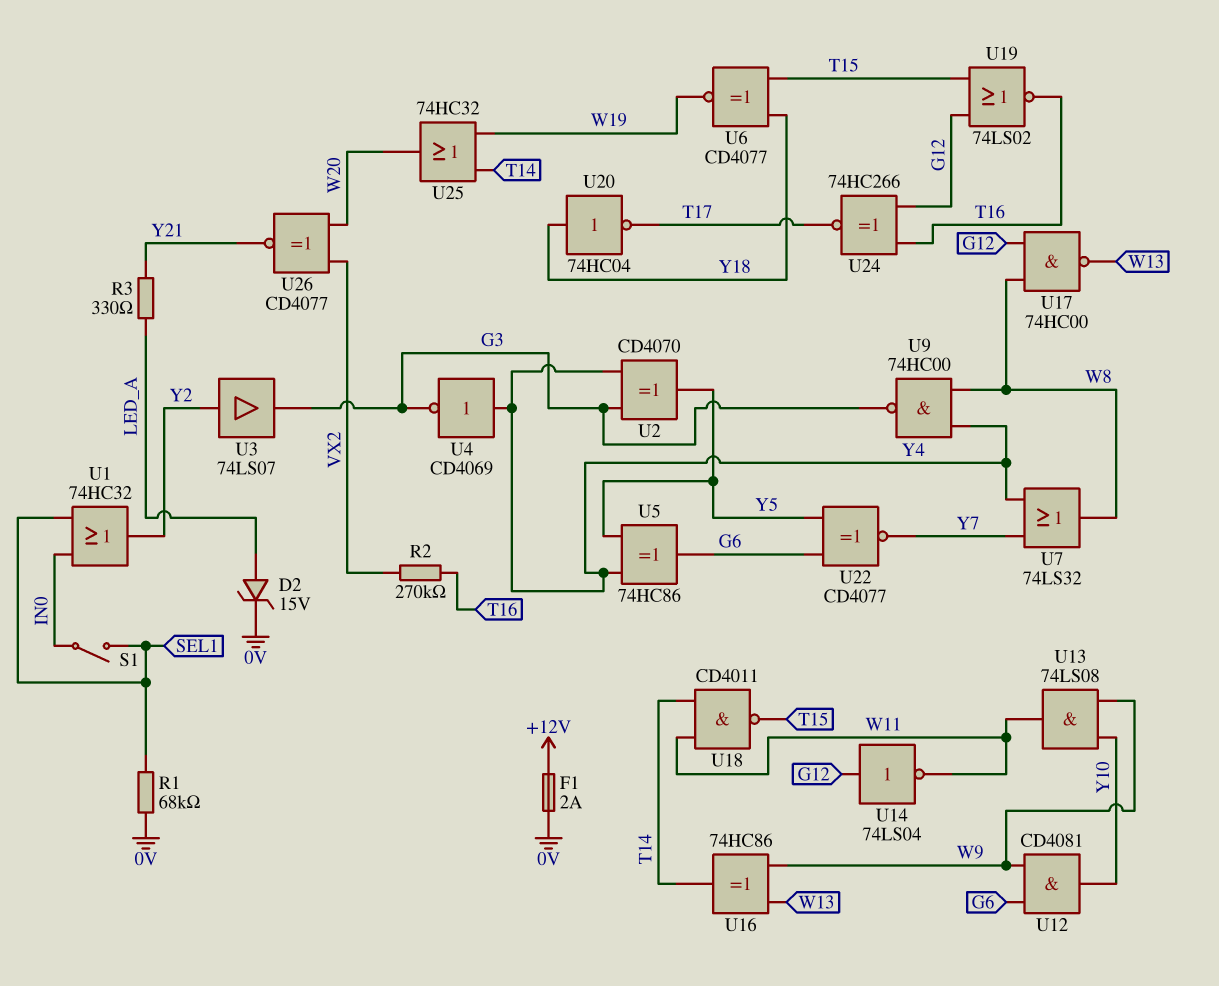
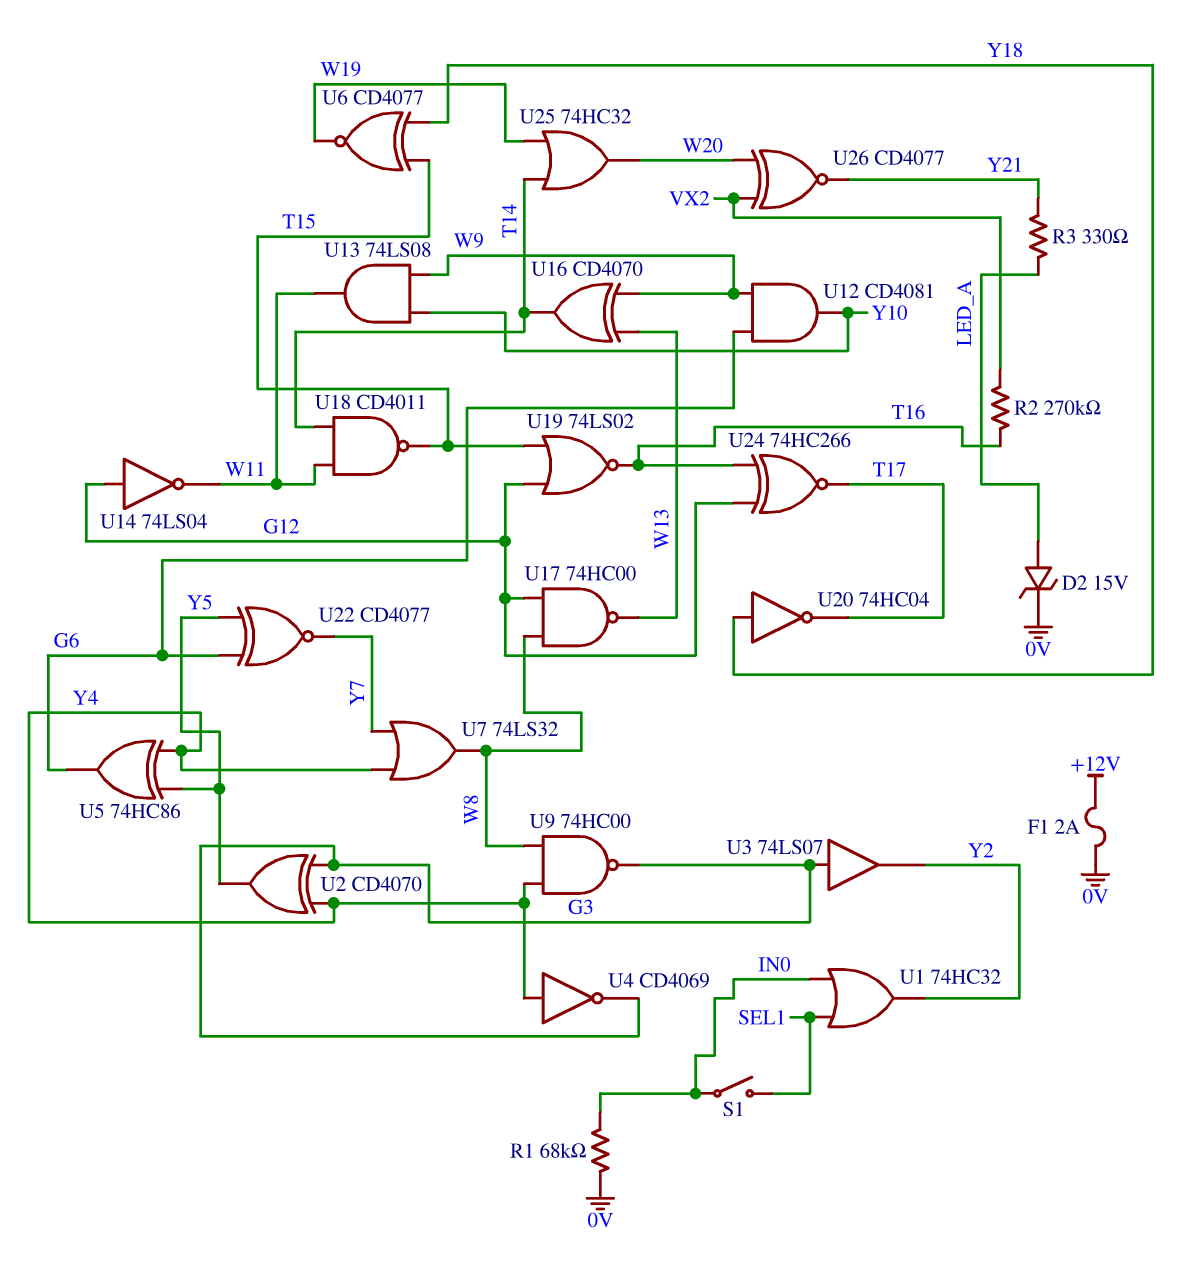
R1: 68k (0V, SEL1) -> 68k (0V, IN0)
U3: buffer 74LS07 (in Y2, out G3) -> buffer 74LS07 (in G3, out Y2)
U16: XOR 74HC86 (in W9, in W13, out T14) -> XOR CD4070 (in W9, in W13, out T14)

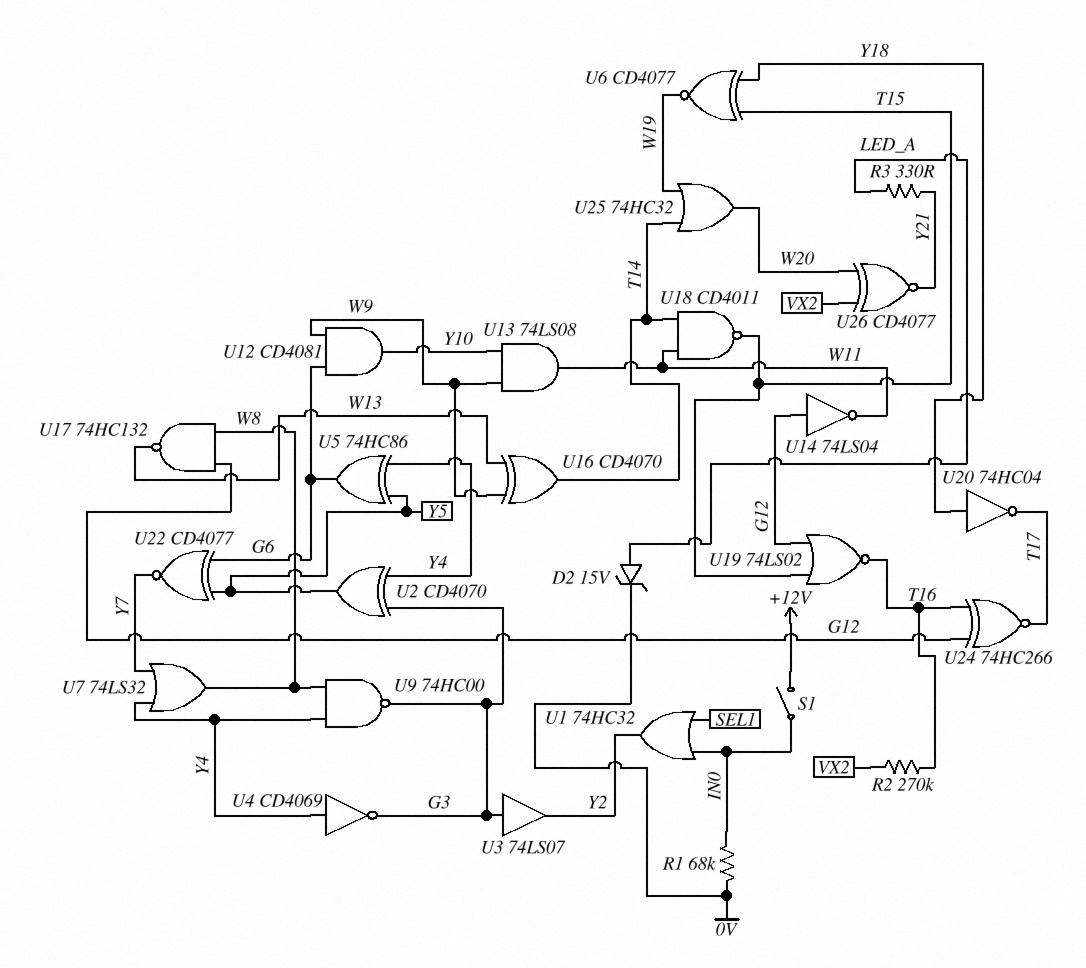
F1: 2A (+12V, 0V) -> none
S1: switch (IN0, SEL1) -> switch (+12V, IN0)
U17: NAND 74HC00 (in G12, in W8, out W13) -> NAND 74HC132 (in G12, in W8, out W13)

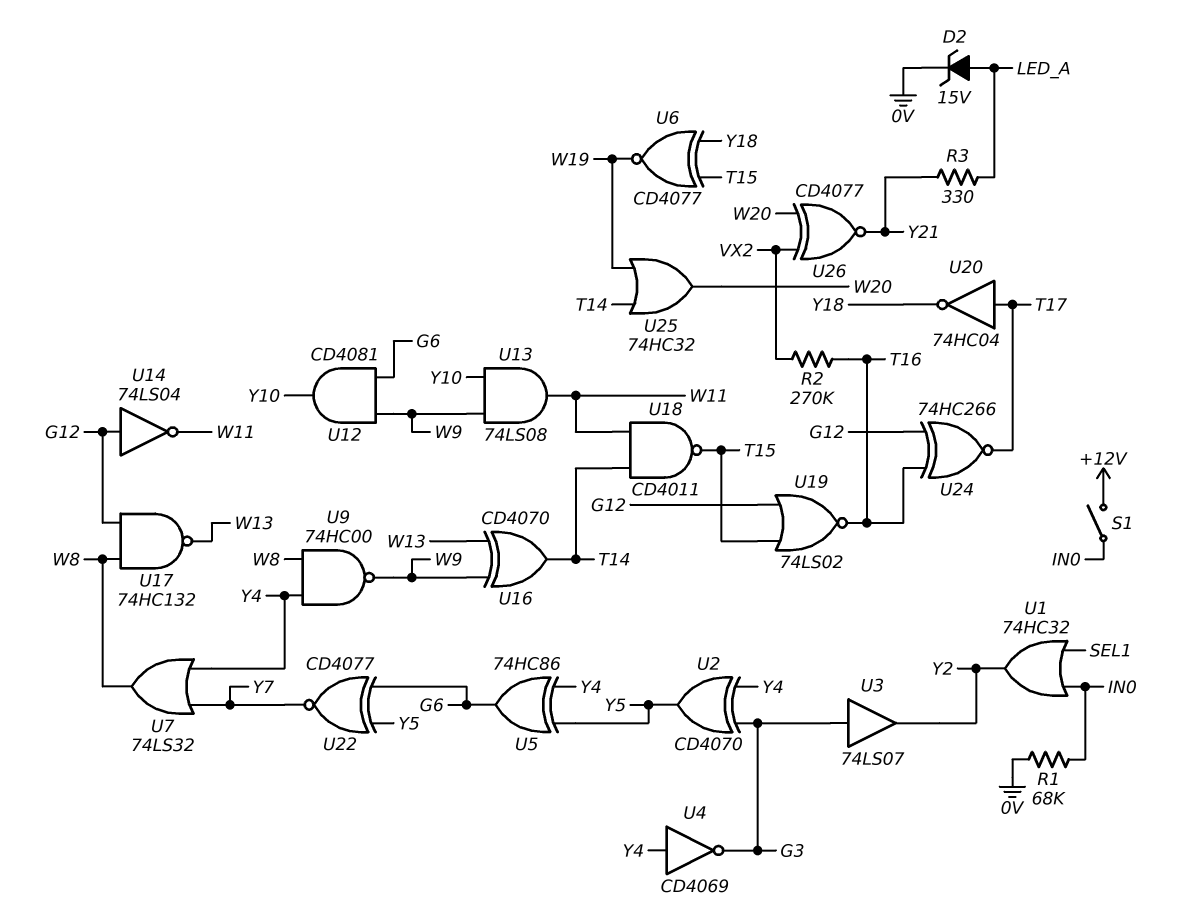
U9: NAND 74HC00 (in W8, in Y4, out G3) -> NAND 74HC00 (in W8, in Y4, out W9)
U20: NOT 74HC04 (in Y18, out T17) -> NOT 74HC04 (in T17, out Y18)

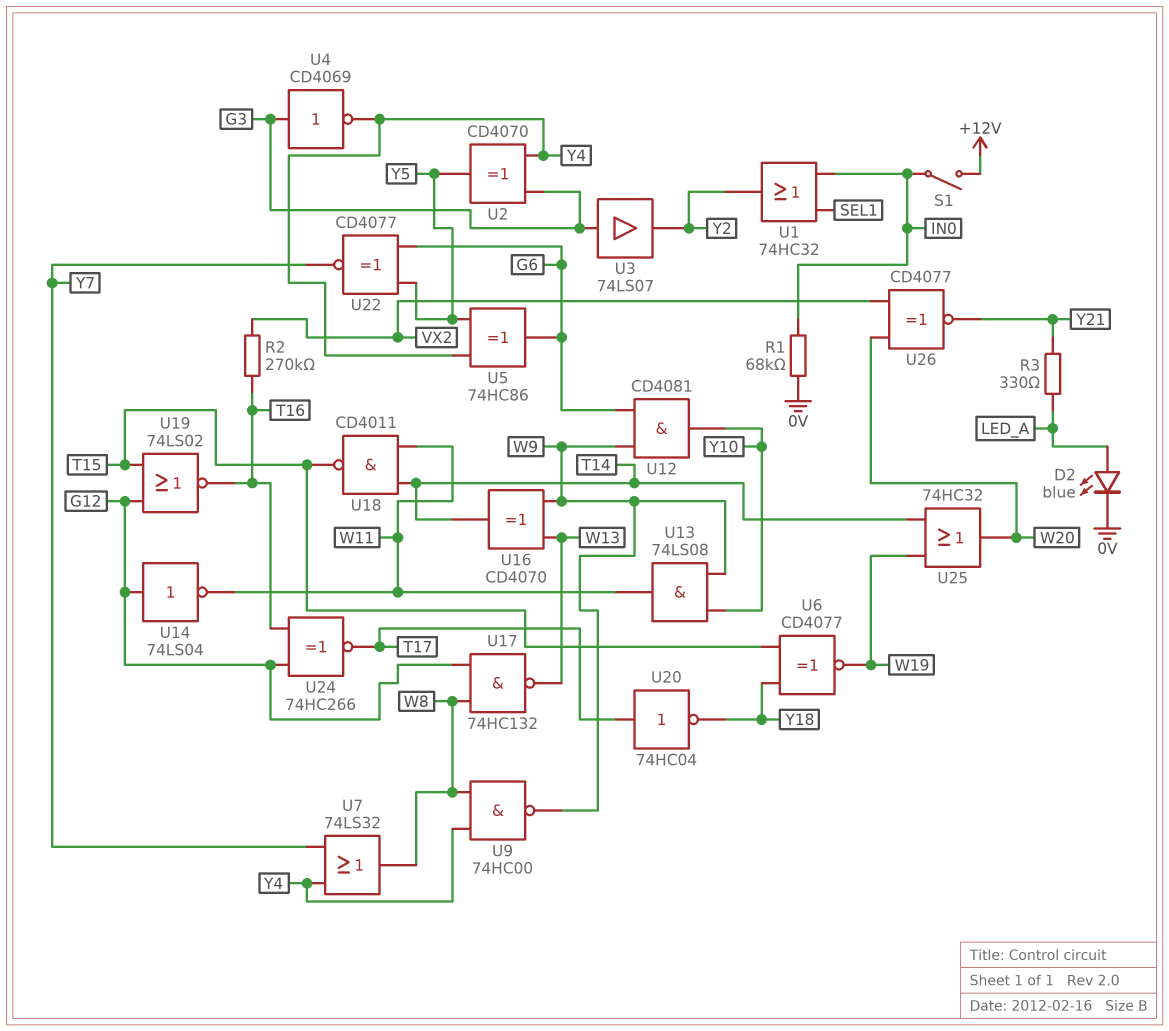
D2: zener 15V (A LED_A, K 0V) -> LED blue (A LED_A, K 0V)
U4: NOT CD4069 (in Y4, out G3) -> NOT CD4069 (in G3, out Y4)

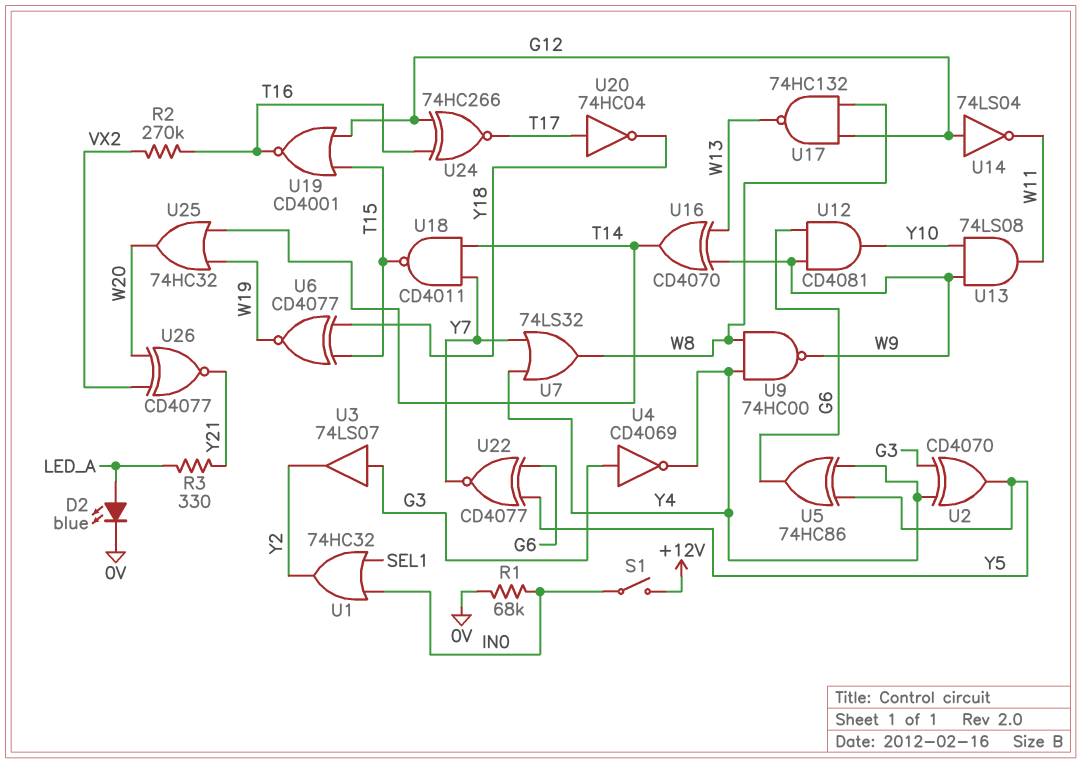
U18: NAND CD4011 (in T14, in W11, out T15) -> NAND CD4011 (in T14, in Y7, out T15)
U19: NOR 74LS02 (in G12, in T15, out T16) -> NOR CD4001 (in G12, in T15, out T16)

